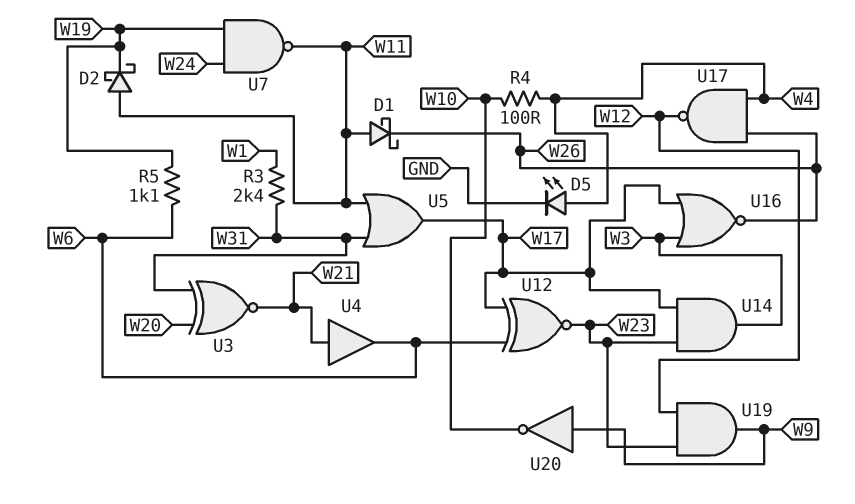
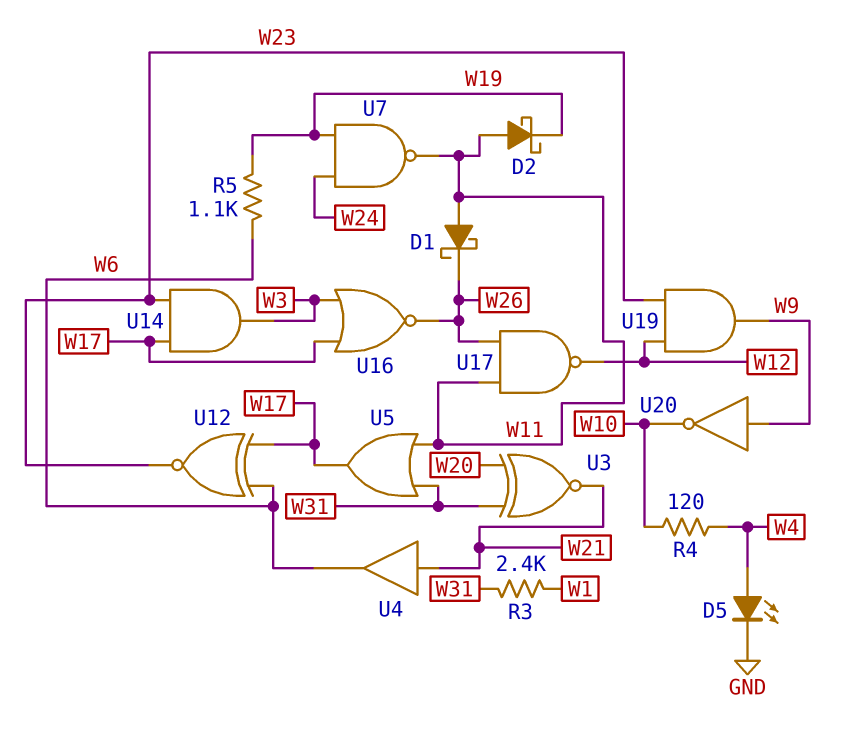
R4: 100 (W4, W10) -> 120 (W4, W10)
U17: NAND (in W4, in W26, out W12) -> NAND (in W11, in W26, out W12)

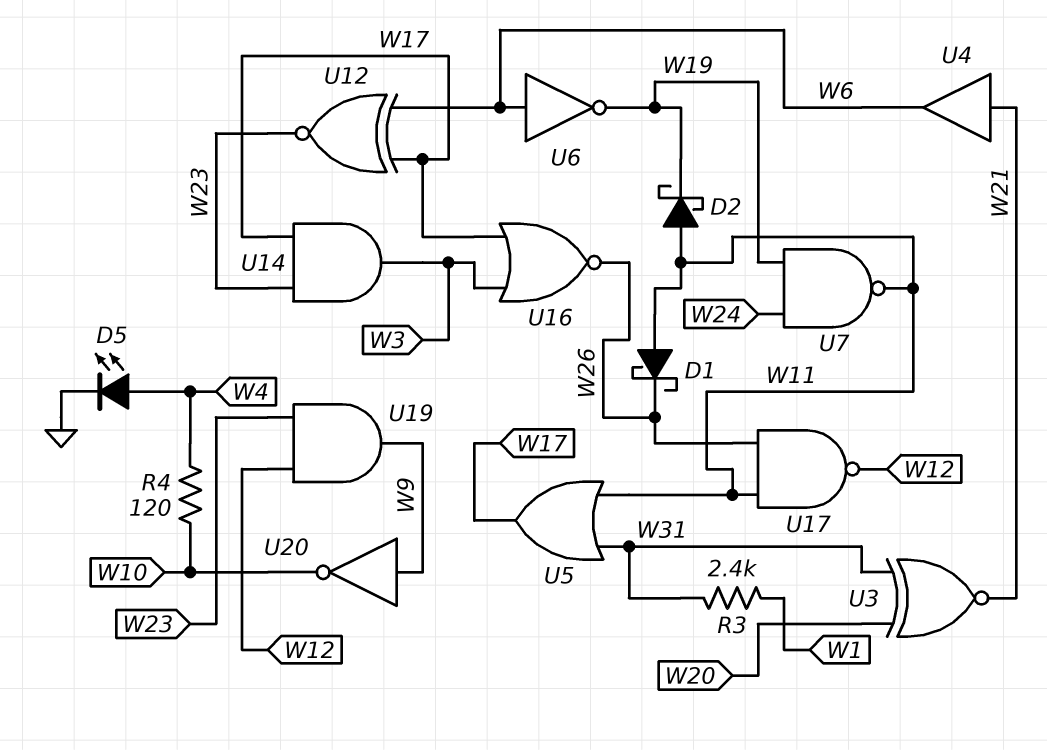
R5: 1.1k (W6, W19) -> none
U6: none -> NOT (in W6, out W19)

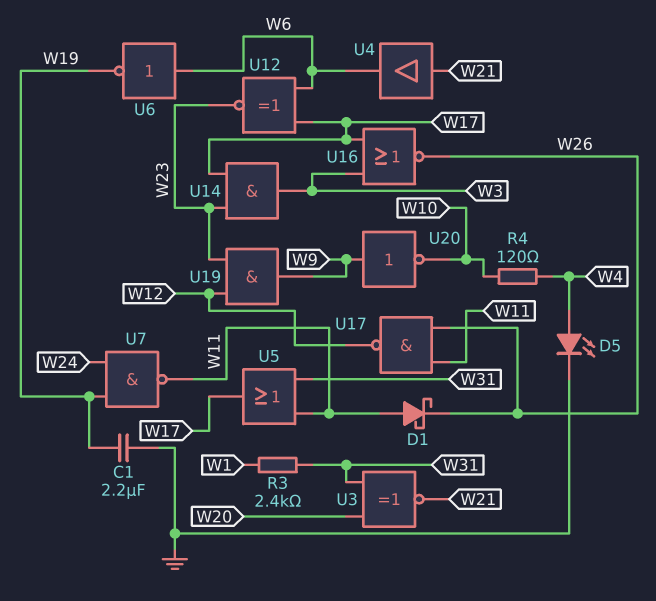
C1: none -> 2.2uF (GND, W19)
D2: schottky (A W11, K W19) -> none

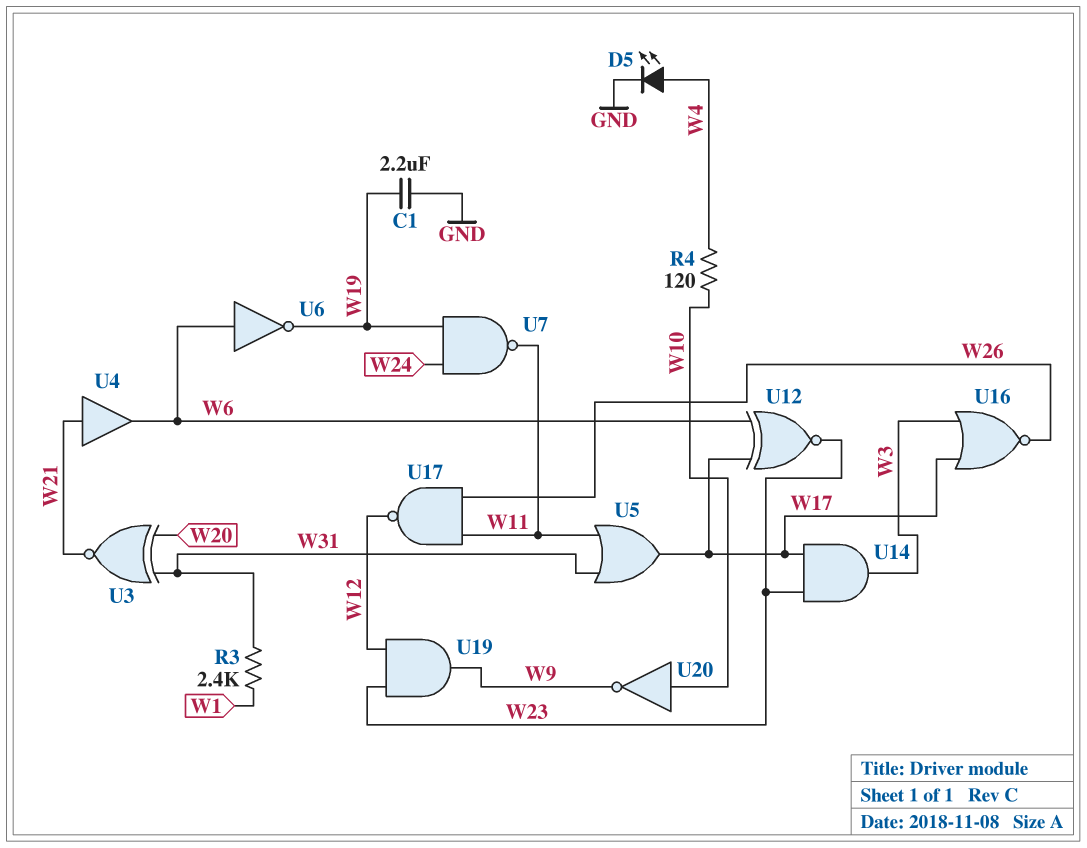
D1: schottky (A W11, K W26) -> none
U20: NOT (in W9, out W10) -> NOT (in W10, out W9)

